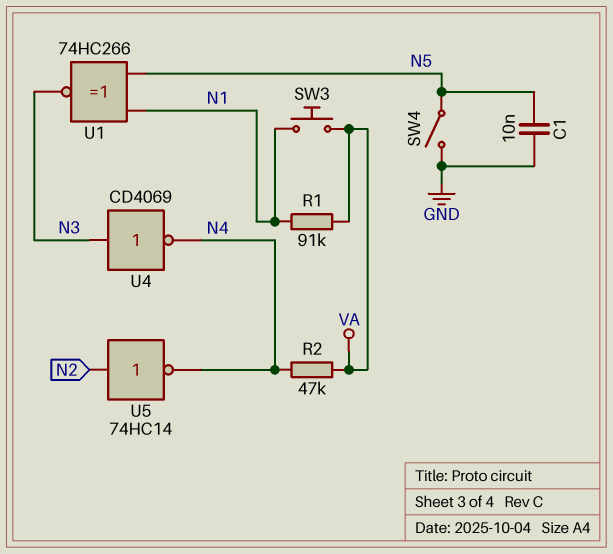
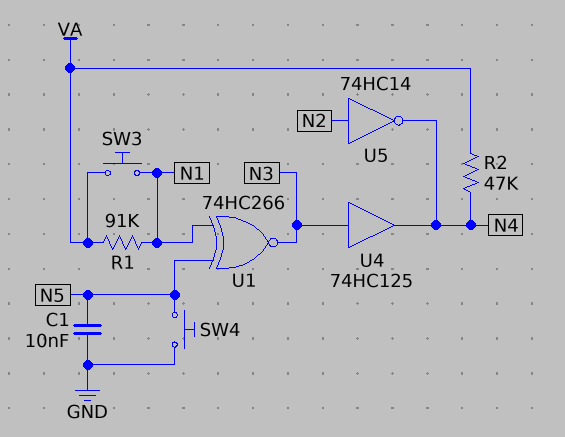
SW4: switch (GND, N5) -> button (GND, N5)
U4: NOT CD4069 (in N3, out N4) -> buffer 74HC125 (in N3, out N4)

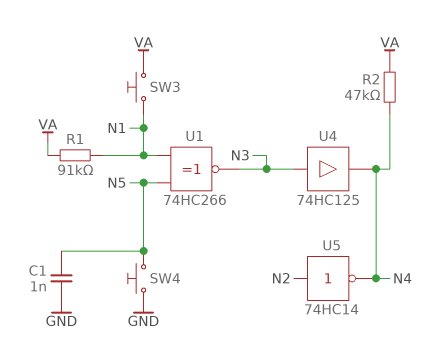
C1: 10nF (GND, N5) -> 1nF (GND, N5)

